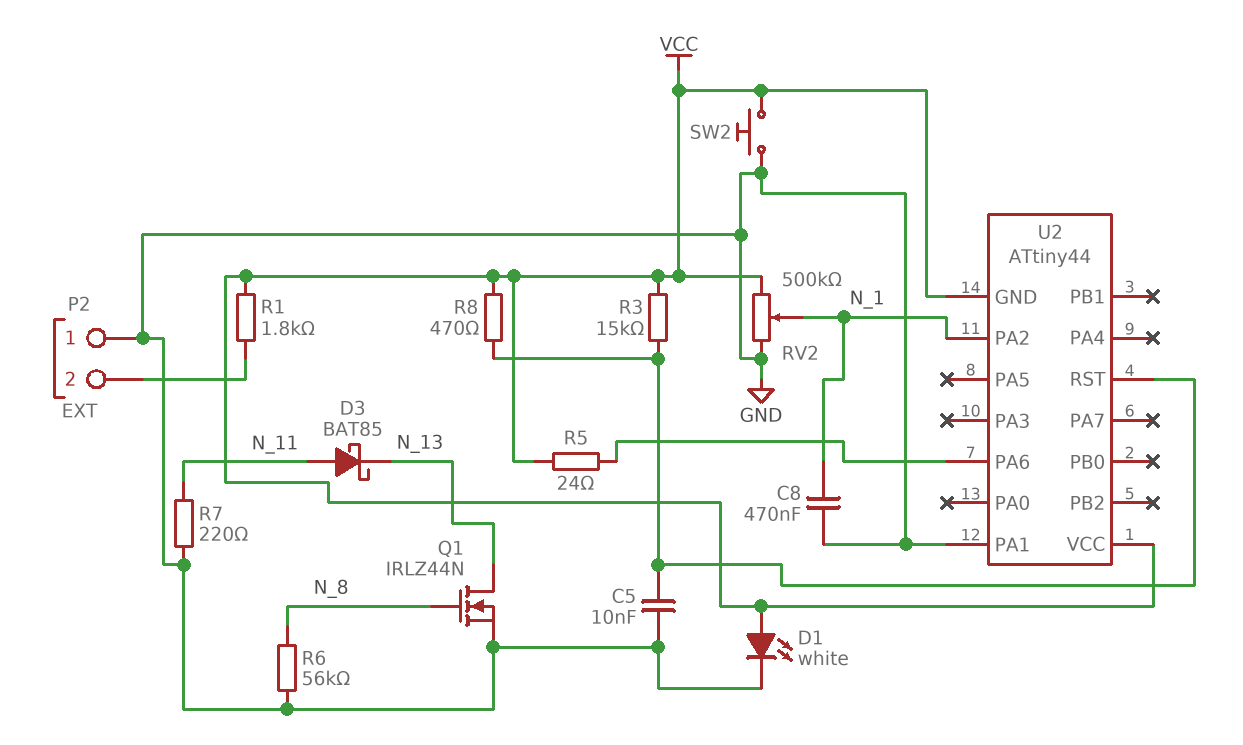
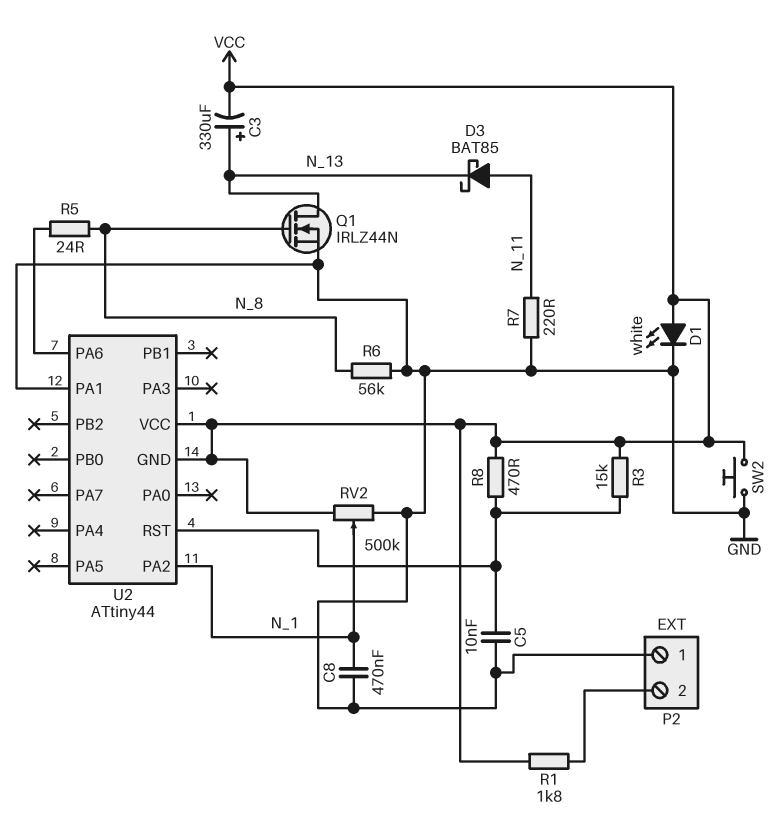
C3: none -> 330uF (plus N_13, minus VCC)
R5: 24 (U2/PA6, VCC) -> 24 (N_8, U2/PA6)

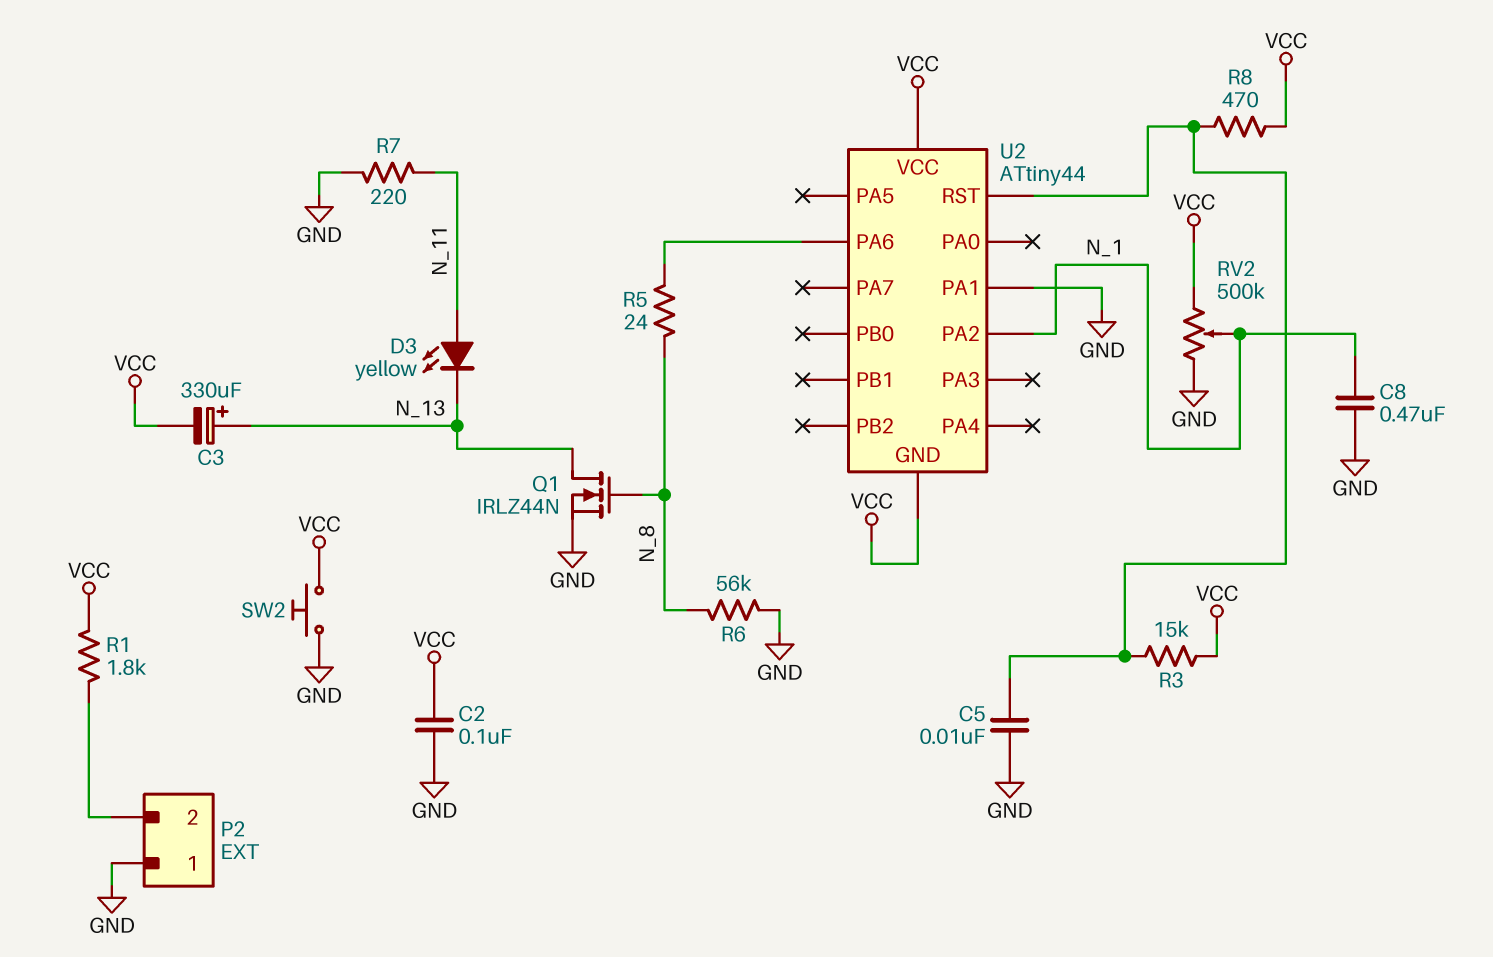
C2: none -> 100nF (GND, VCC)
D1: LED white (A VCC, K GND) -> none
D3: schottky BAT85 (A N_11, K N_13) -> LED yellow (A N_11, K N_13)

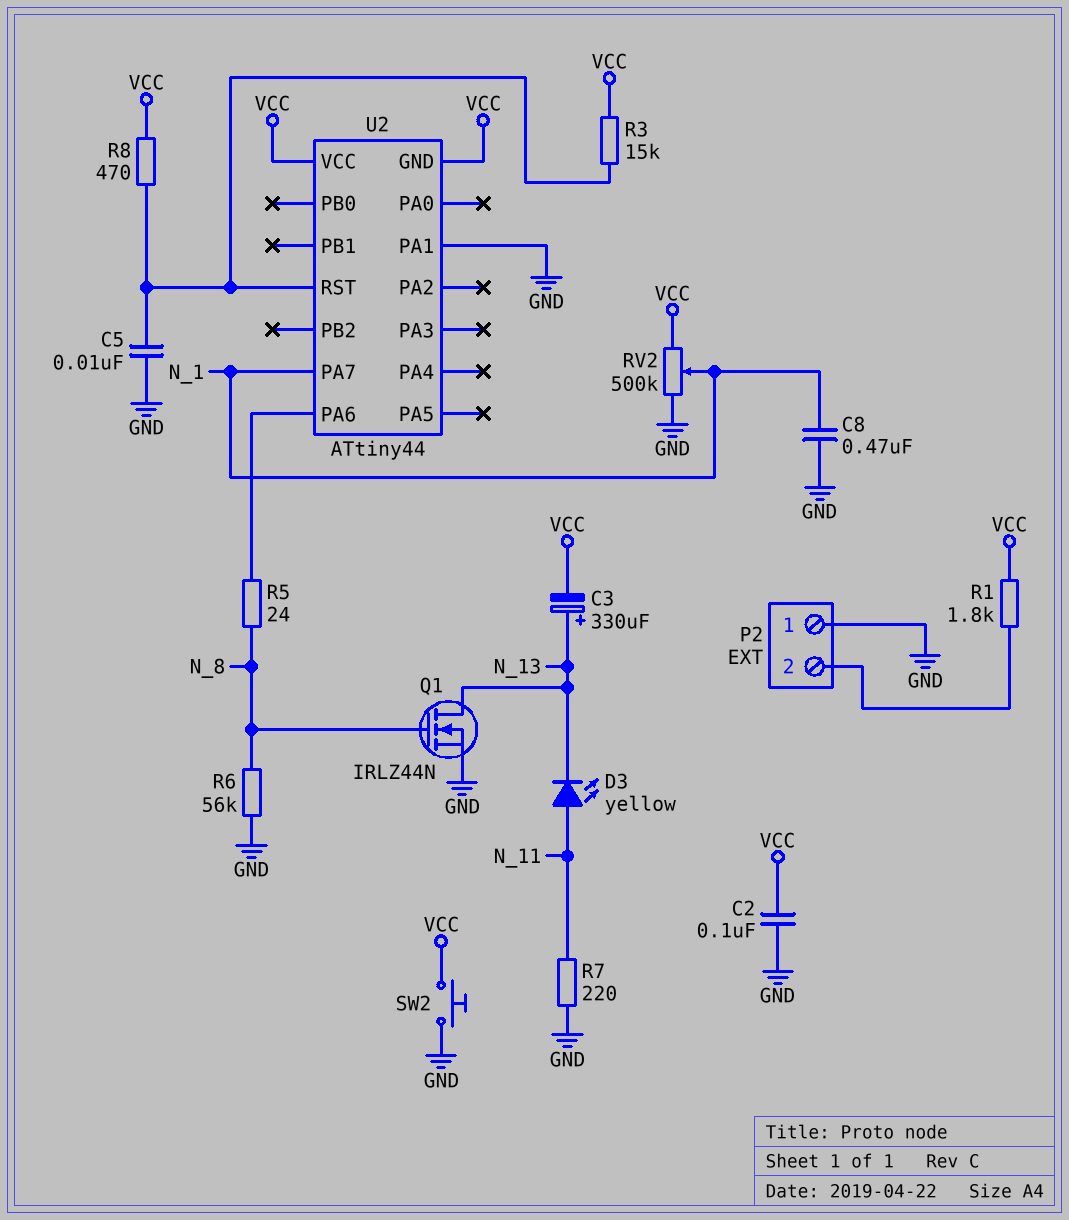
U2 pin PA2: N_1 -> none
U2 pin PA7: none -> N_1

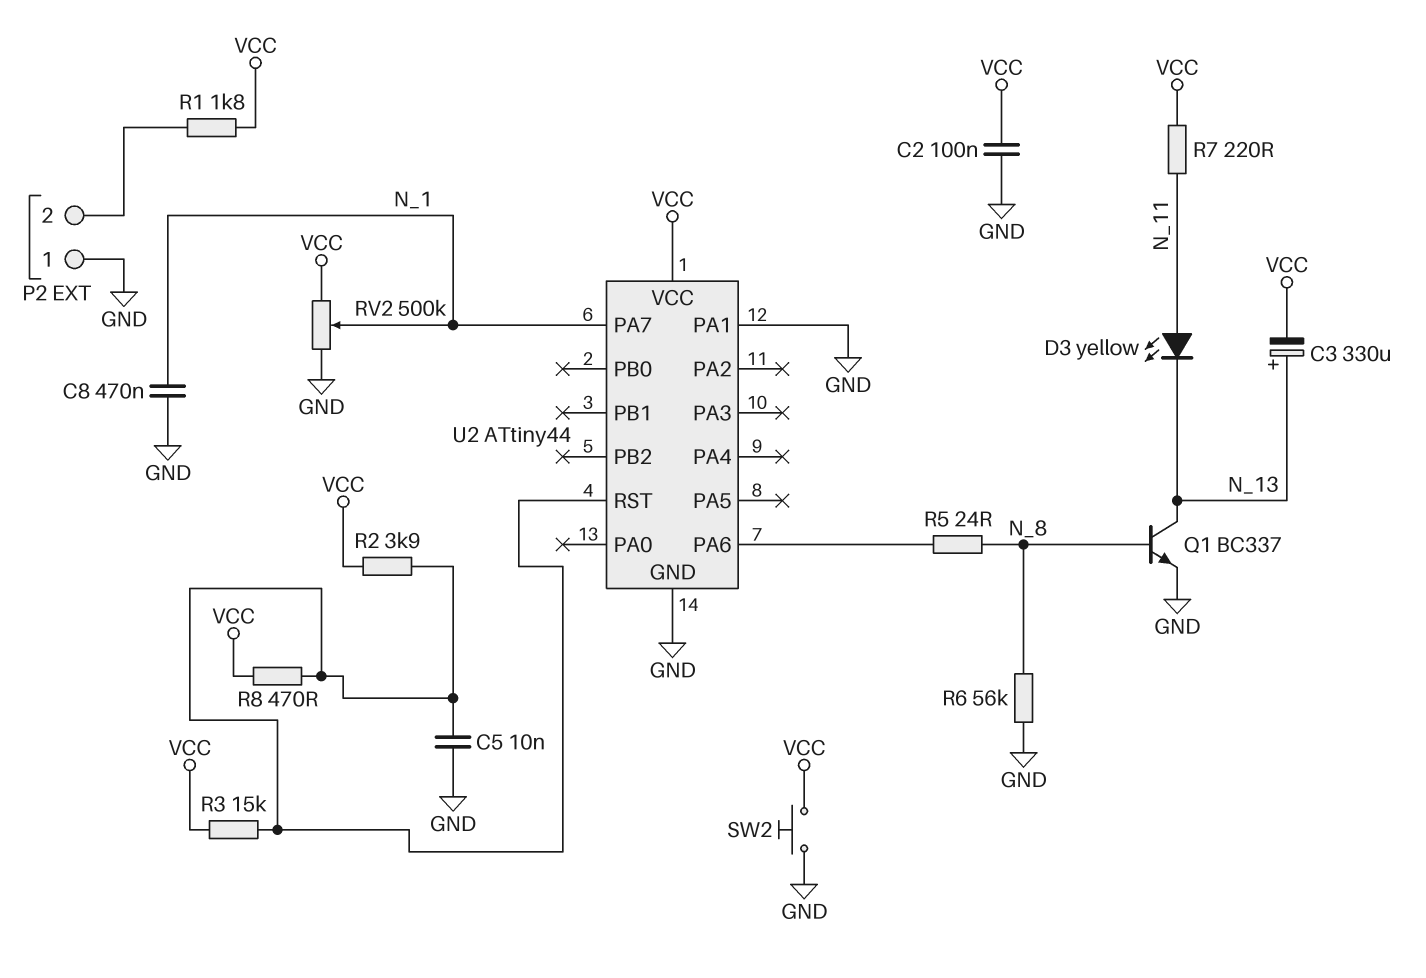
Q1: NMOS IRLZ44N (G N_8, D N_13, S GND) -> NPN BC337 (B N_8, C N_13, E GND)
R2: none -> 3.9k (U2/RST, VCC)
R7: 220 (GND, N_11) -> 220 (N_11, VCC)
U2 pin GND: VCC -> GND

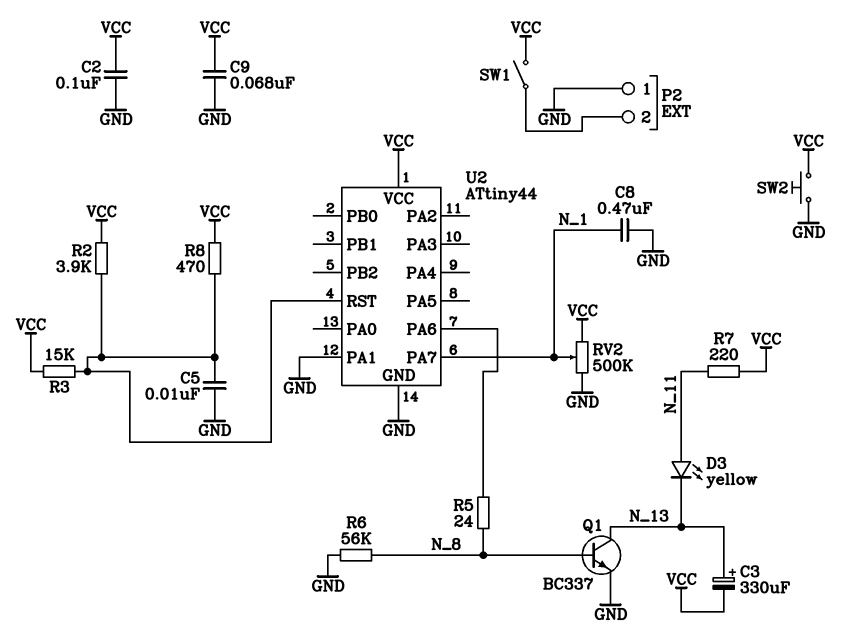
C9: none -> 68nF (GND, VCC)
R1: 1.8k (P2/2, VCC) -> none
SW1: none -> switch (P2/2, VCC)

